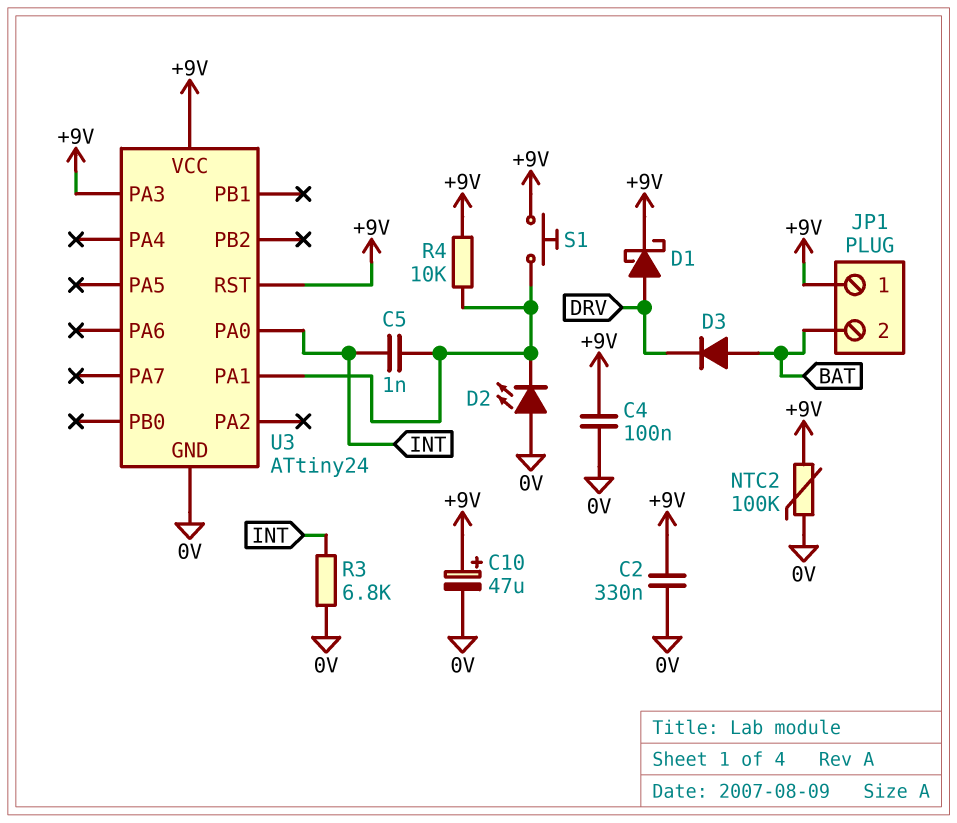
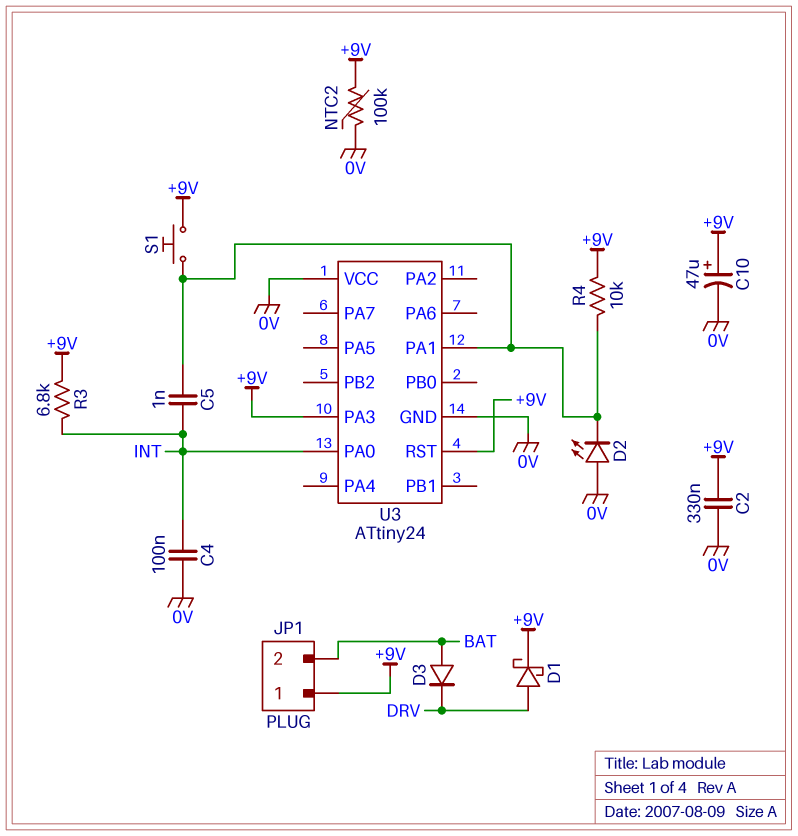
C4: 100nF (+9V, 0V) -> 100nF (0V, INT)
R3: 6.8k (0V, INT) -> 6.8k (+9V, INT)
U3 pin VCC: +9V -> 0V

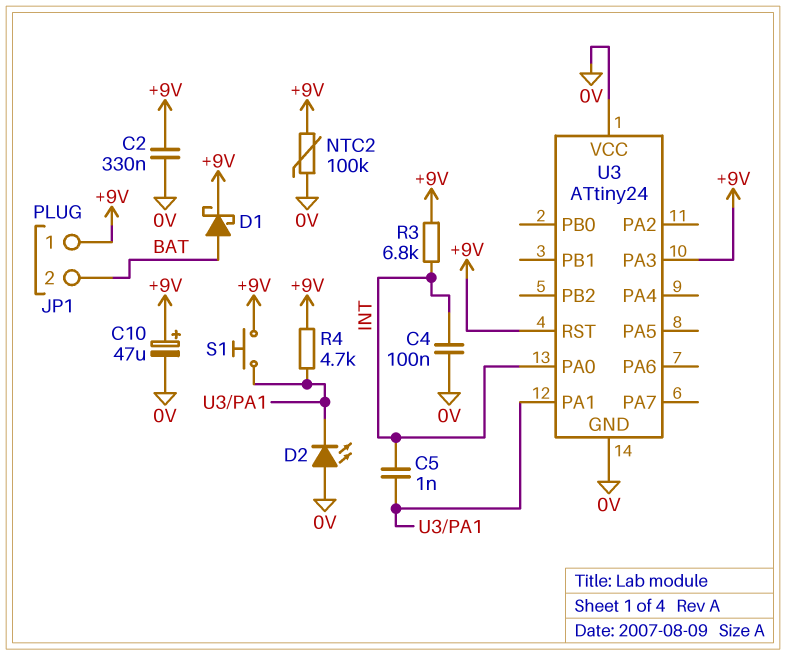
D1: schottky (A DRV, K +9V) -> schottky (A BAT, K +9V)
D3: diode (A BAT, K DRV) -> none
R4: 10k (+9V, U3/PA1) -> 4.7k (+9V, U3/PA1)

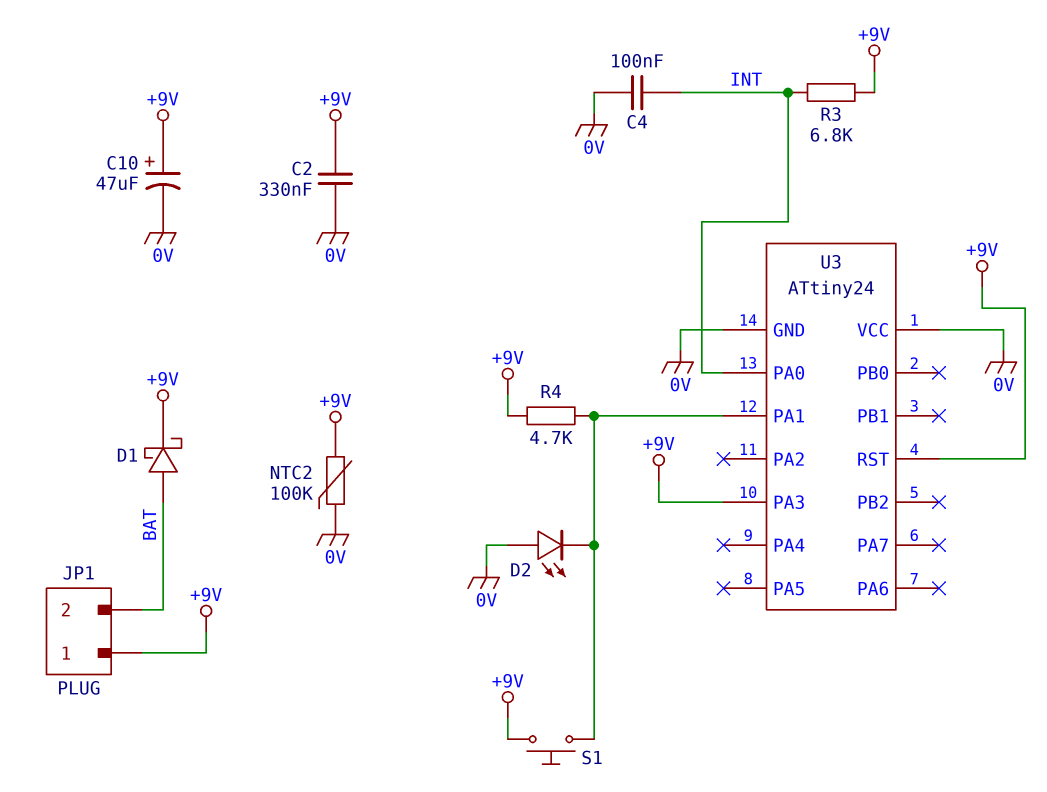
C5: 1nF (INT, U3/PA1) -> none

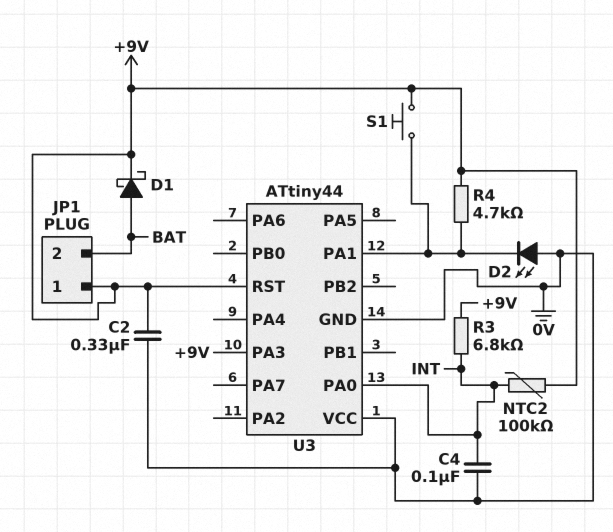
C10: 47uF (plus +9V, minus 0V) -> none
NTC2: 100k (+9V, 0V) -> 100k (+9V, INT)
U3: ATtiny24 -> ATtiny44

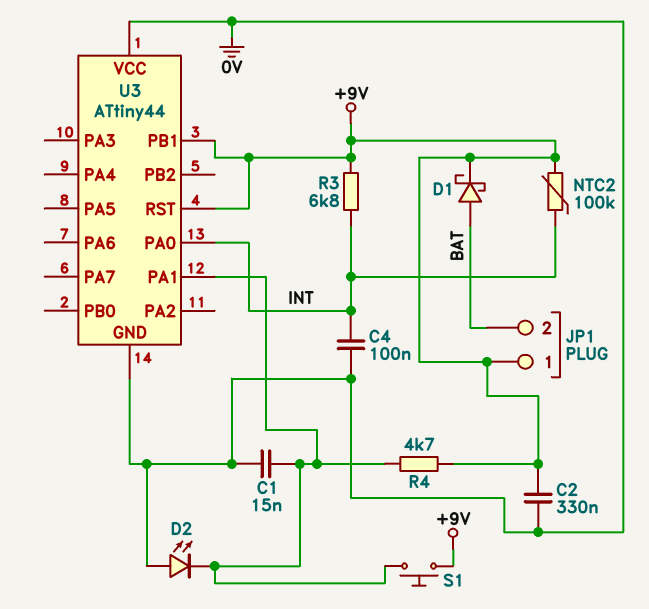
C1: none -> 15nF (0V, U3/PA1)
U3 pin PA3: +9V -> none
U3 pin PB1: none -> +9V

